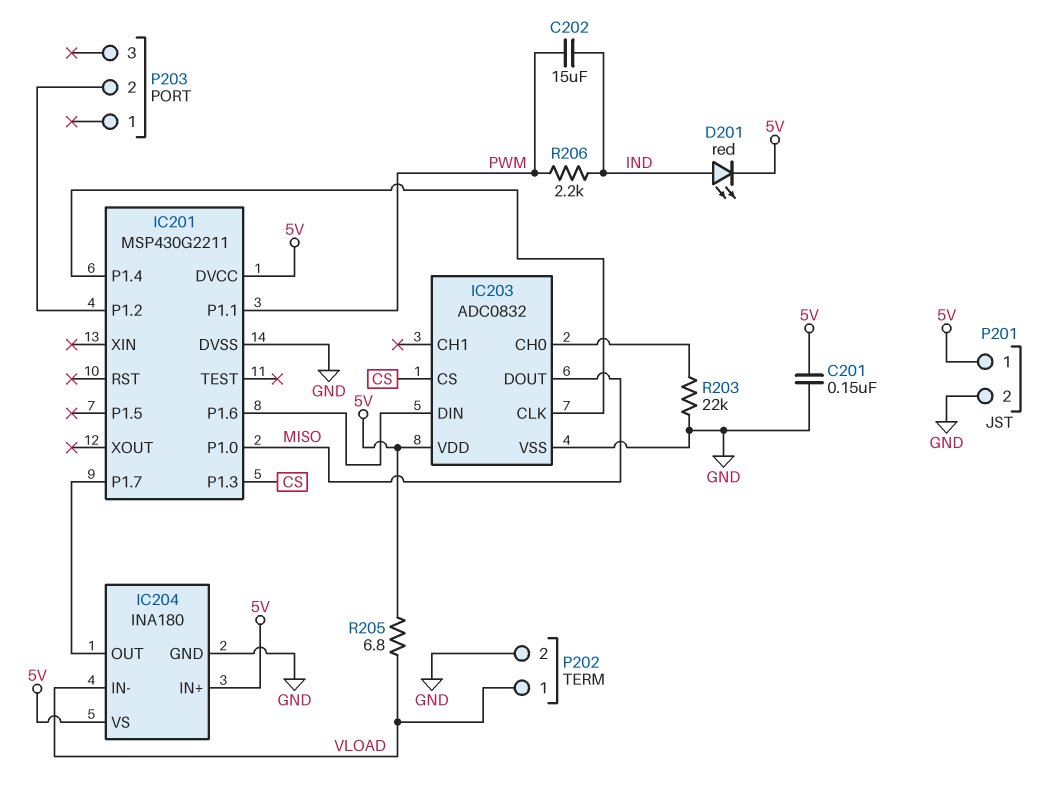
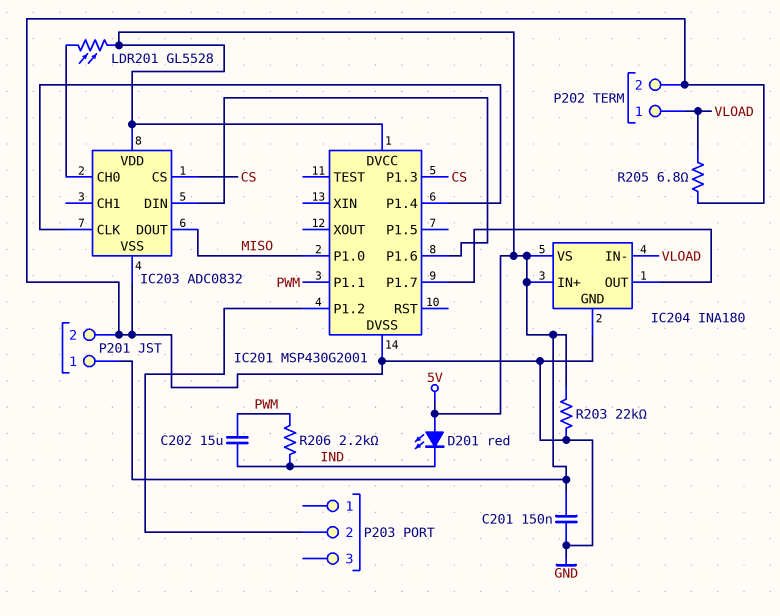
D201: LED red (A IND, K 5V) -> LED red (A 5V, K IND)
IC201: MSP430G2211 -> MSP430G2001
LDR201: none -> GL5528 (5V, IC203/CH0)
R203: 22k (GND, IC203/CH0) -> 22k (5V, GND)
R205: 6.8 (5V, VLOAD) -> 6.8 (GND, VLOAD)

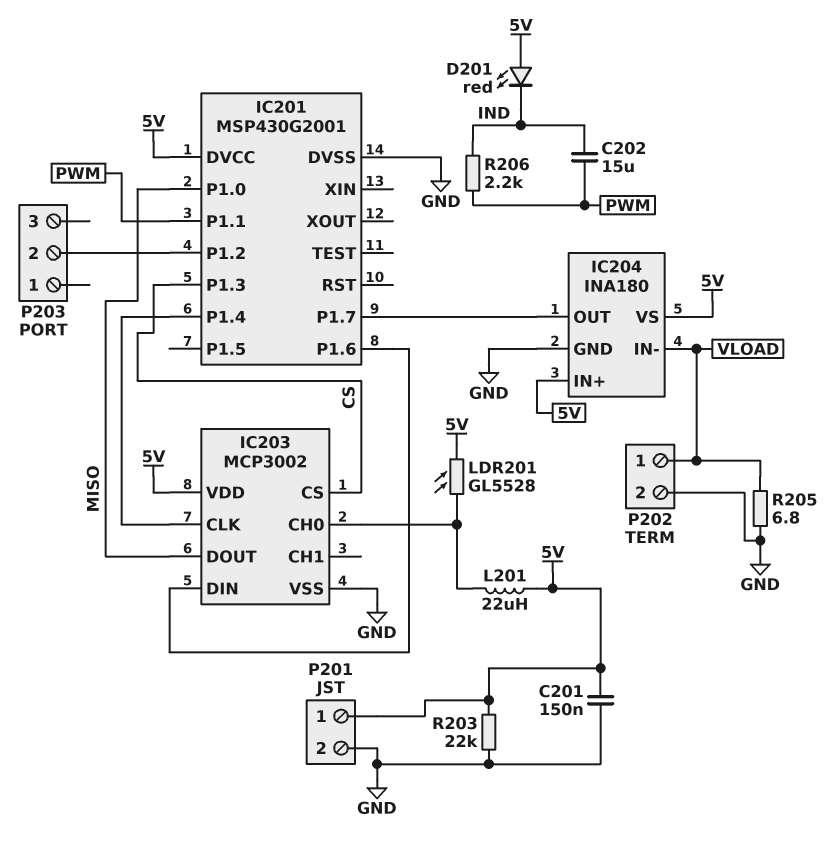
IC203: ADC0832 -> MCP3002
L201: none -> 22uH (5V, IC203/CH0)

